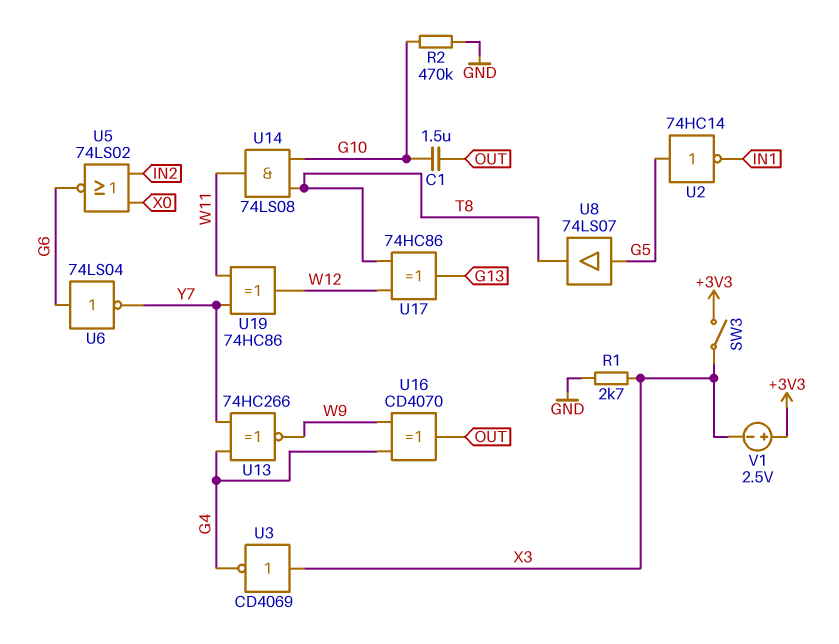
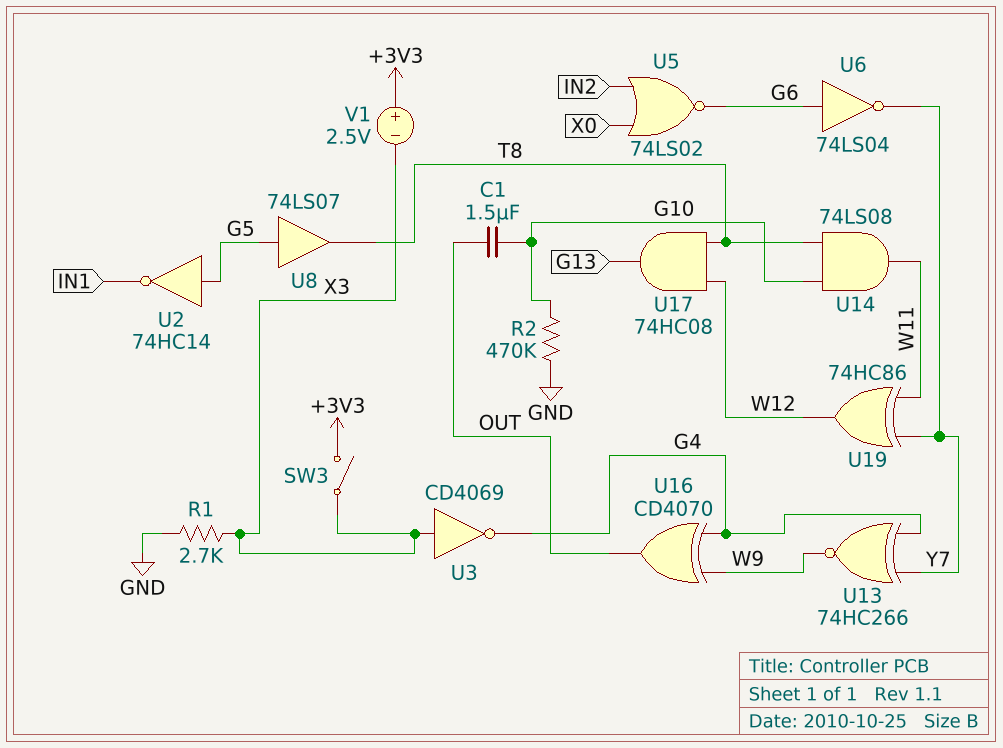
U17: XOR 74HC86 (in T8, in W12, out G13) -> AND 74HC08 (in T8, in W12, out G13)

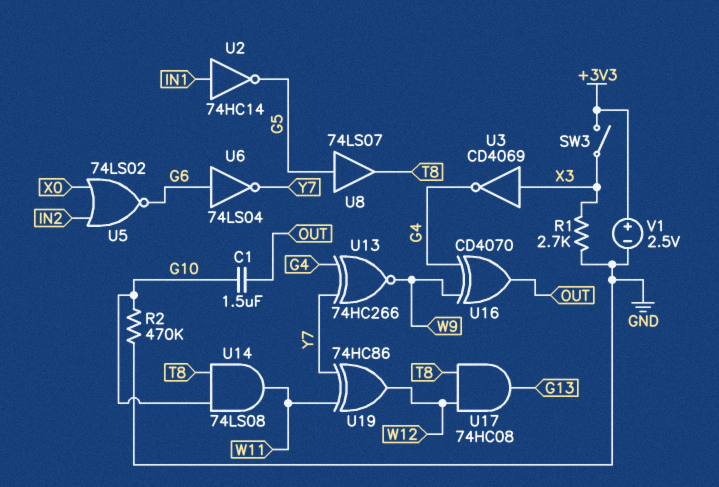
U2: NOT 74HC14 (in G5, out IN1) -> NOT 74HC14 (in IN1, out G5)
V1: 2.5V (plus +3V3, minus X3) -> 2.5V (plus +3V3, minus GND)

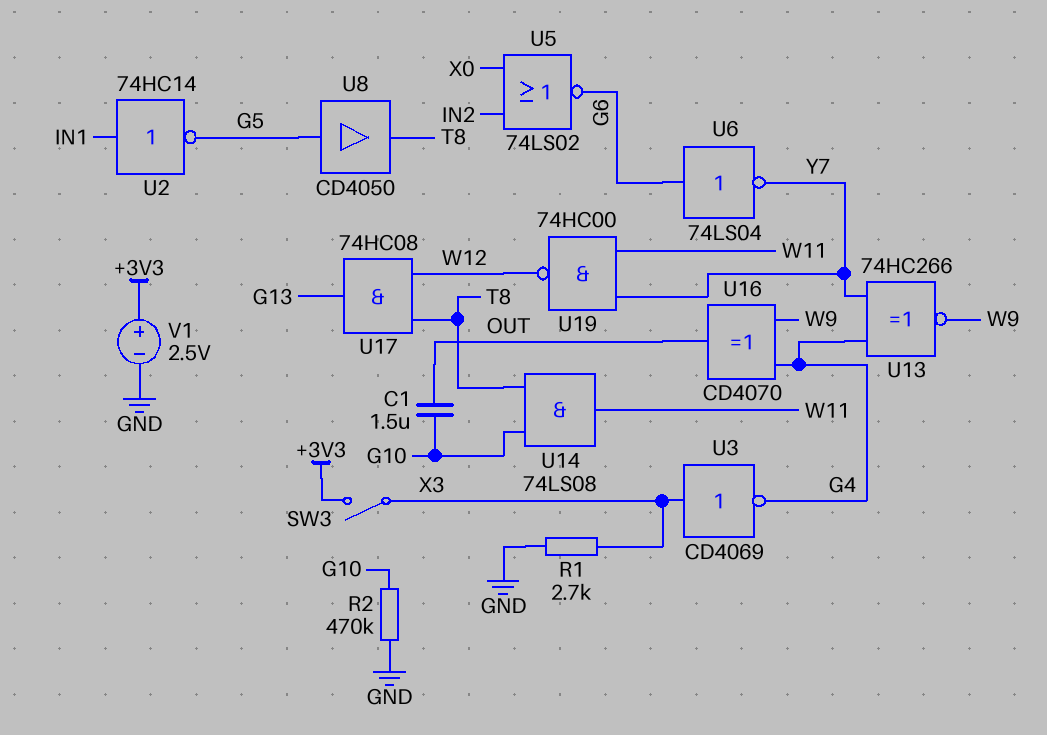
U8: buffer 74LS07 (in G5, out T8) -> buffer CD4050 (in G5, out T8)
U19: XOR 74HC86 (in W11, in Y7, out W12) -> NAND 74HC00 (in W11, in Y7, out W12)

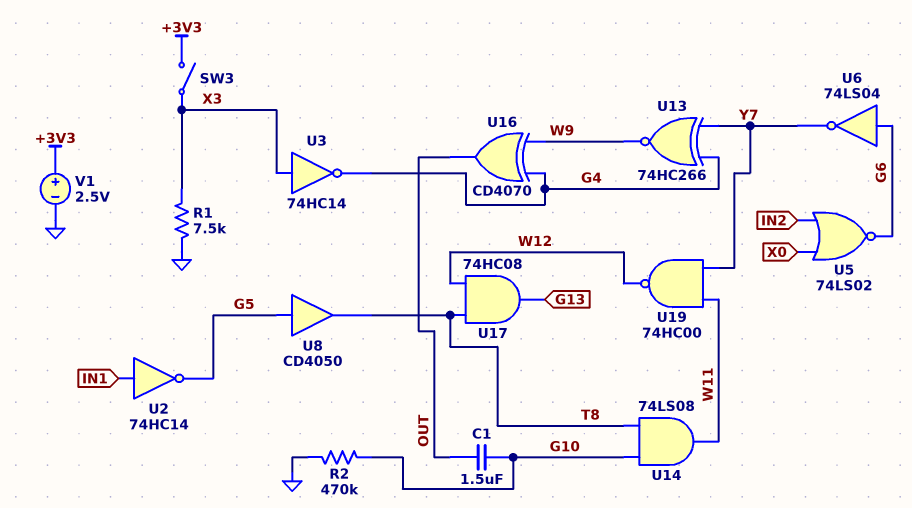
R1: 2.7k (GND, X3) -> 7.5k (GND, X3)
U3: NOT CD4069 (in X3, out G4) -> NOT 74HC14 (in X3, out G4)

